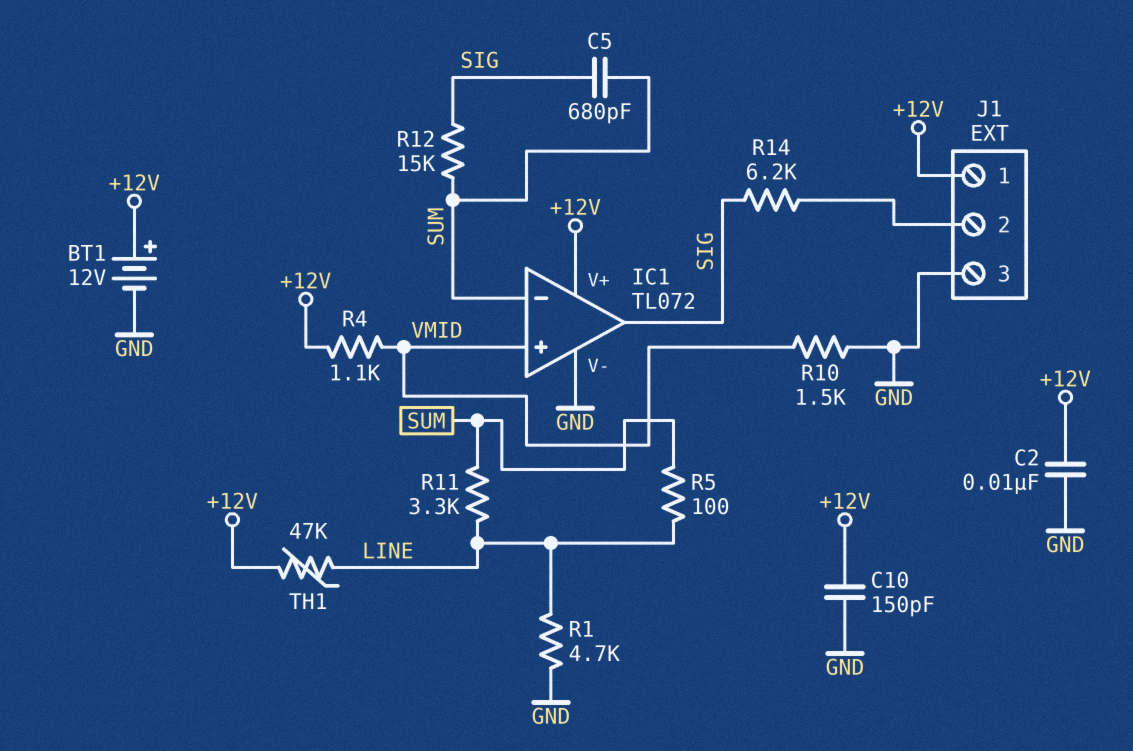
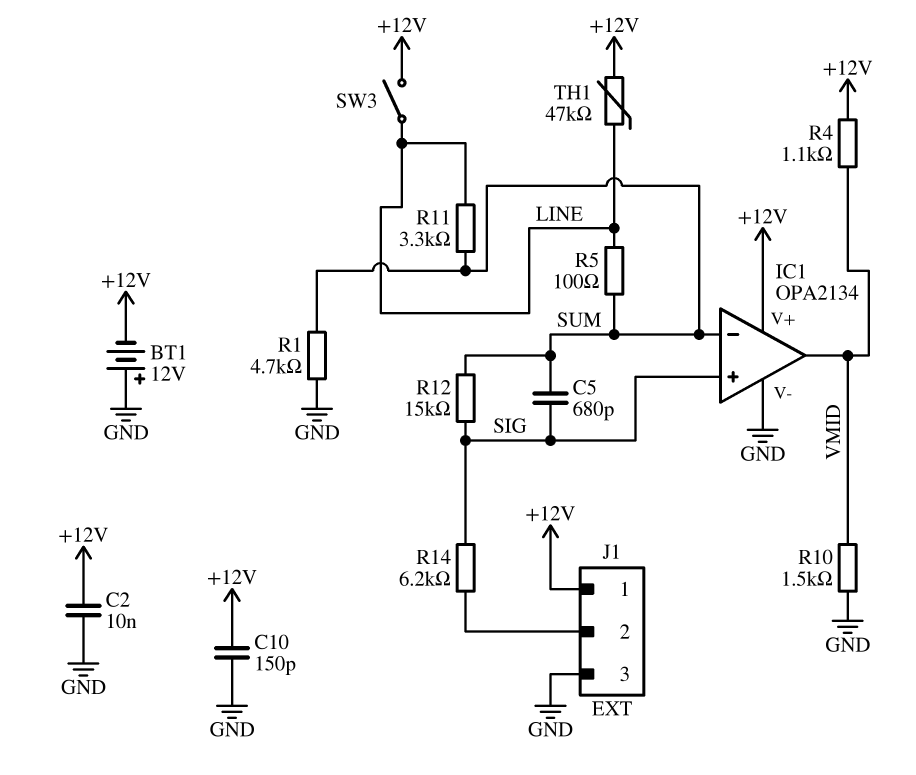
BT1: 12V (plus +12V, minus GND) -> 12V (plus GND, minus +12V)
IC1: TL072 -> OPA2134
IC1 pin in+: VMID -> SIG
IC1 pin out: SIG -> VMID
R1: 4.7k (GND, LINE) -> 4.7k (GND, SUM)
SW3: none -> switch (+12V, LINE)

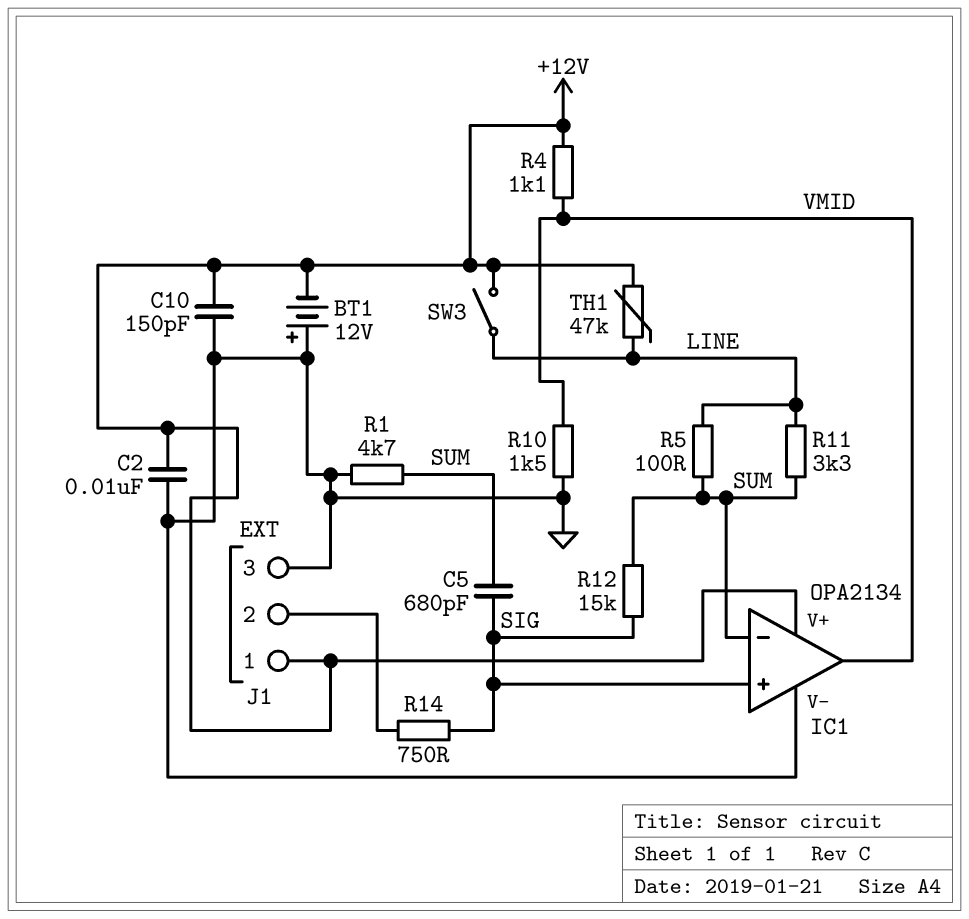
R14: 6.2k (J1/2, SIG) -> 750 (J1/2, SIG)

